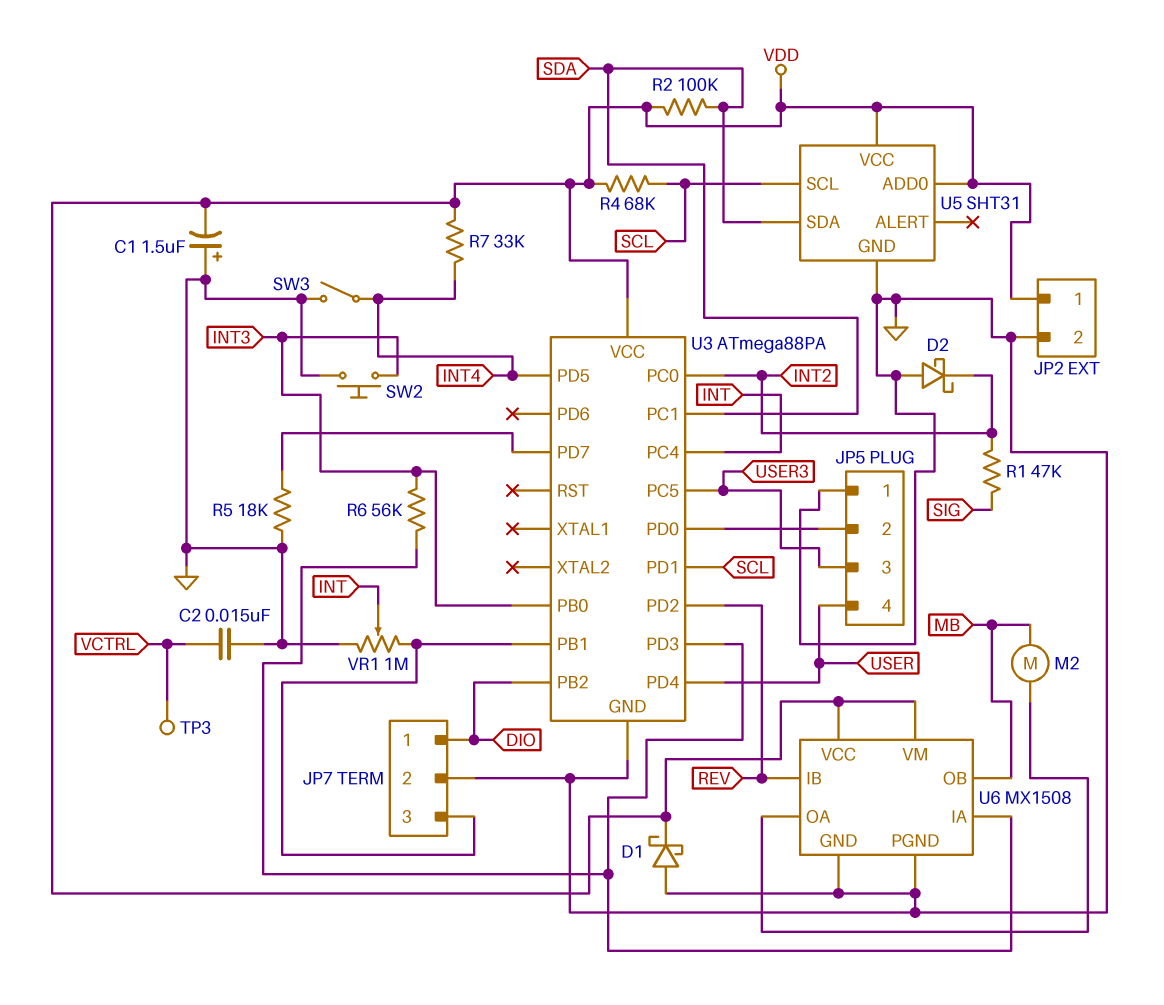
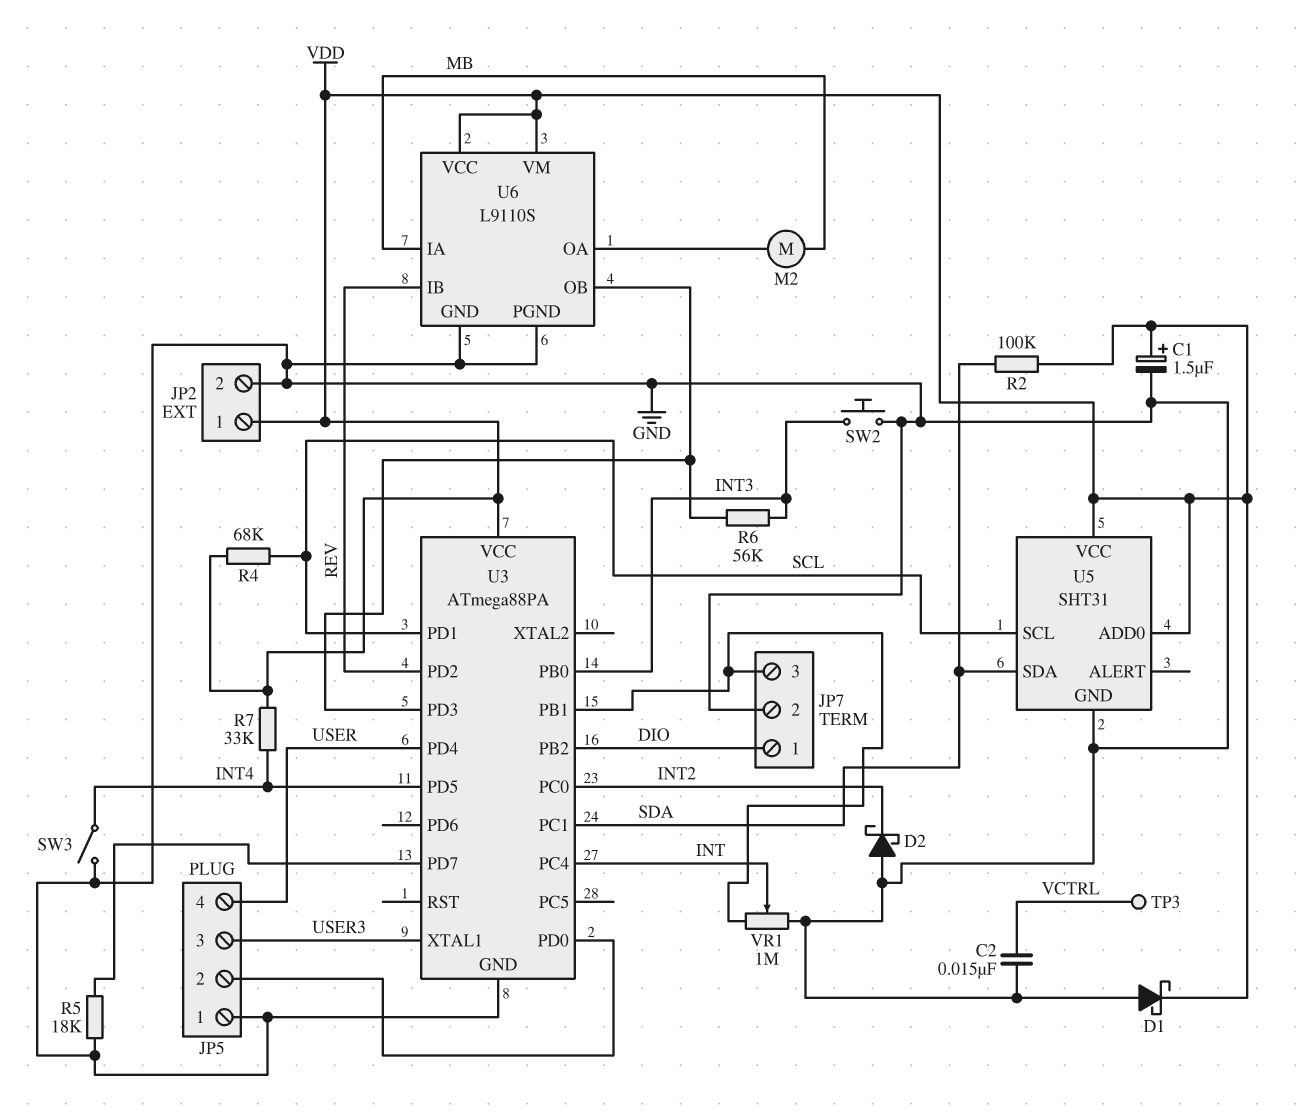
C1: 1.5uF (plus GND, minus VDD) -> 1.5uF (plus VDD, minus GND)
R1: 47k (INT2, SIG) -> none
U3 pin PC5: USER3 -> none
U3 pin XTAL1: none -> USER3
U6: MX1508 -> L9110S
U6 pin IA: U3/PD3 -> MB
U6 pin OB: MB -> U3/PD3

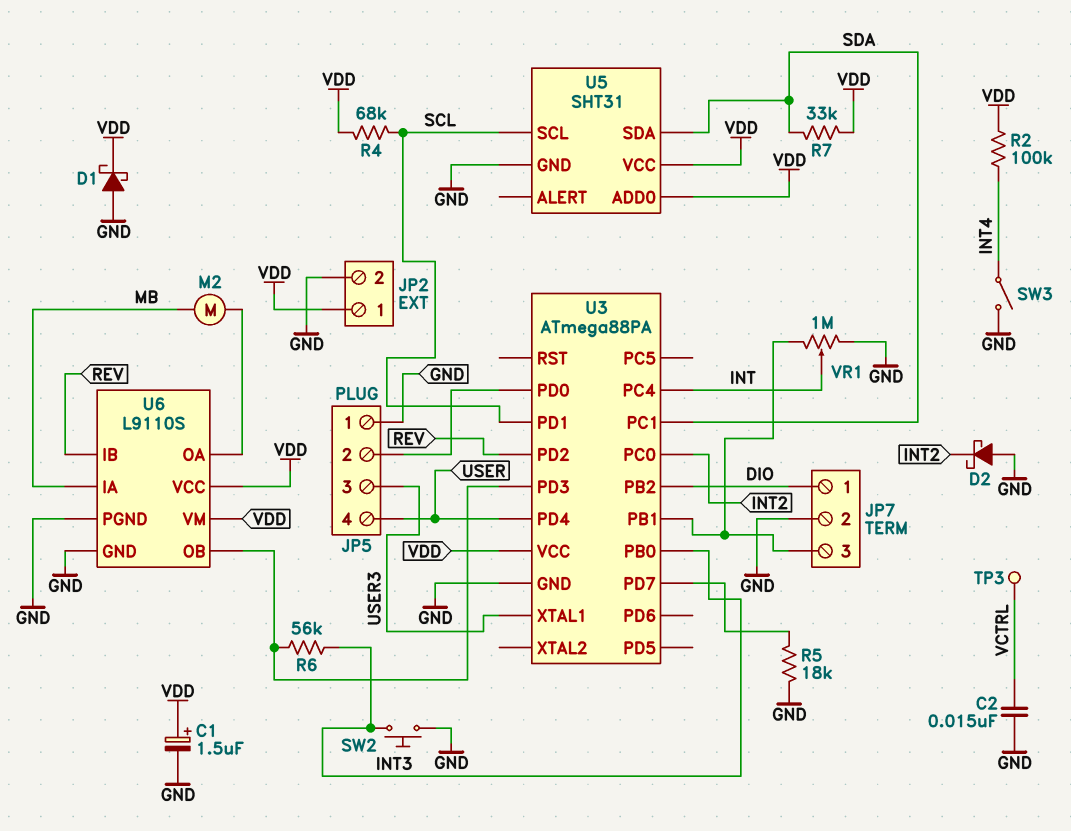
R2: 100k (SDA, VDD) -> 100k (INT4, VDD)
R7: 33k (INT4, VDD) -> 33k (SDA, VDD)
U3 pin PD5: INT4 -> none

